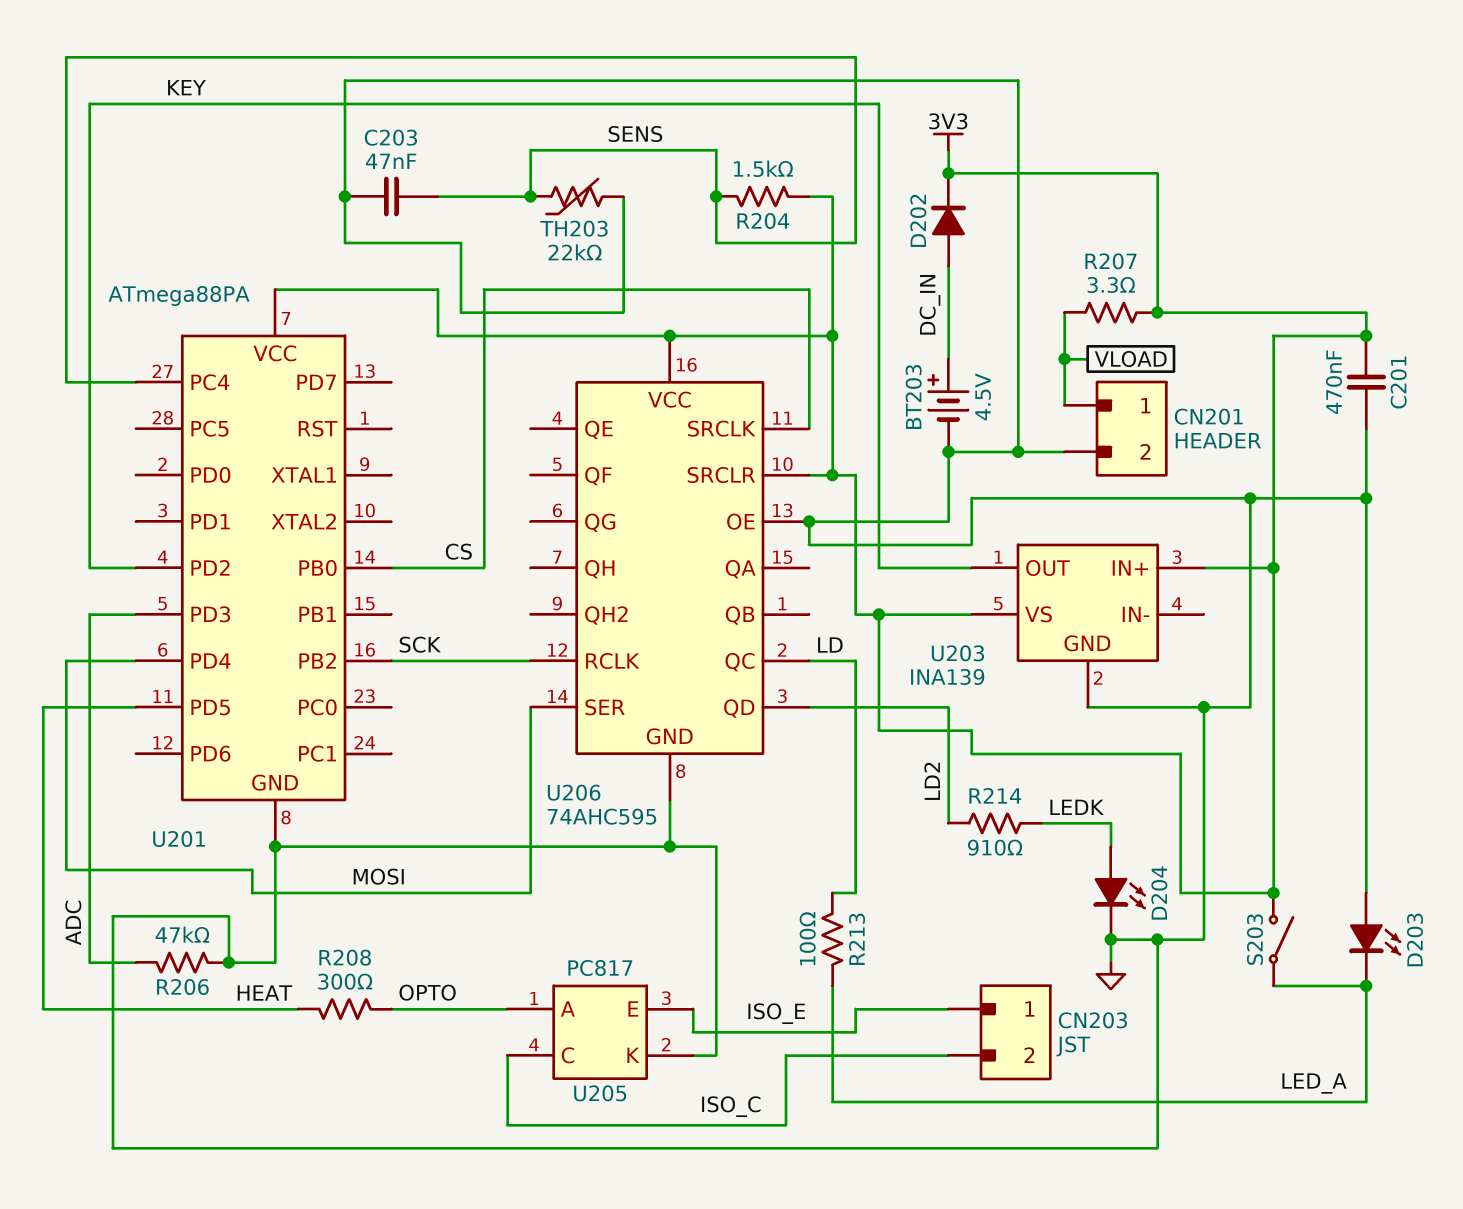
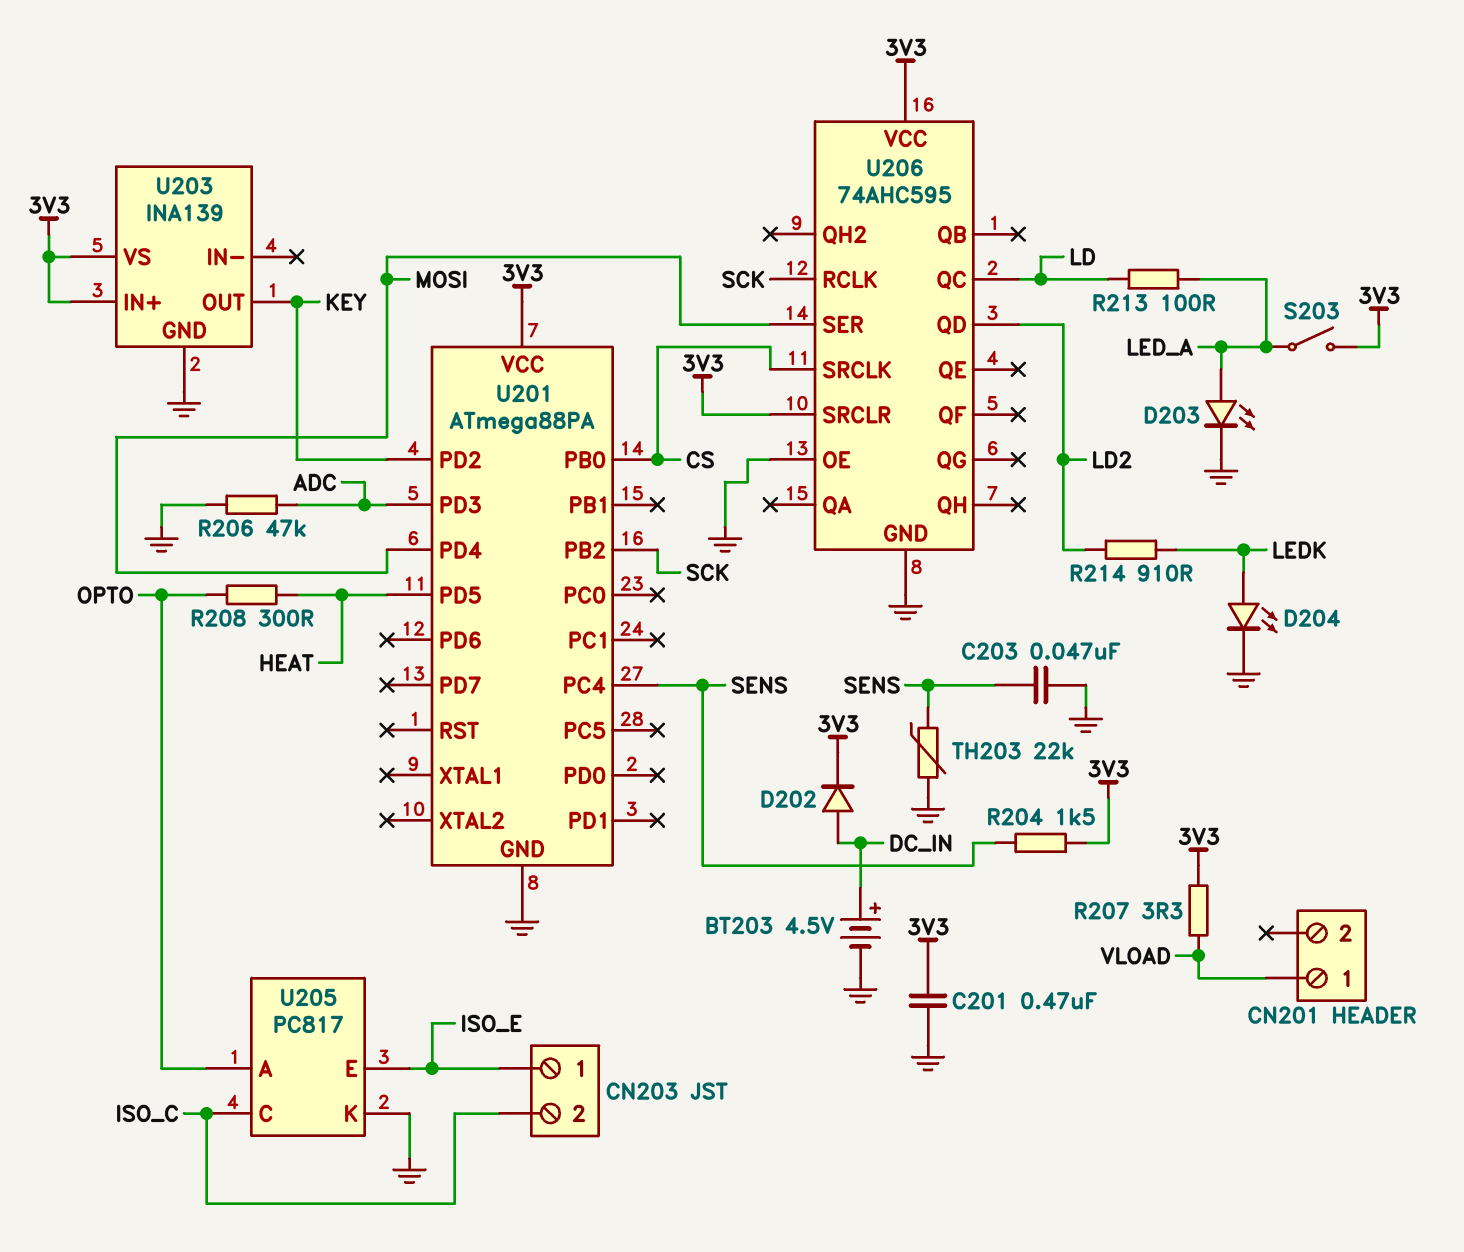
CN201 pin 2: GND -> none
D203: LED (A GND, K LED_A) -> LED (A LED_A, K GND)

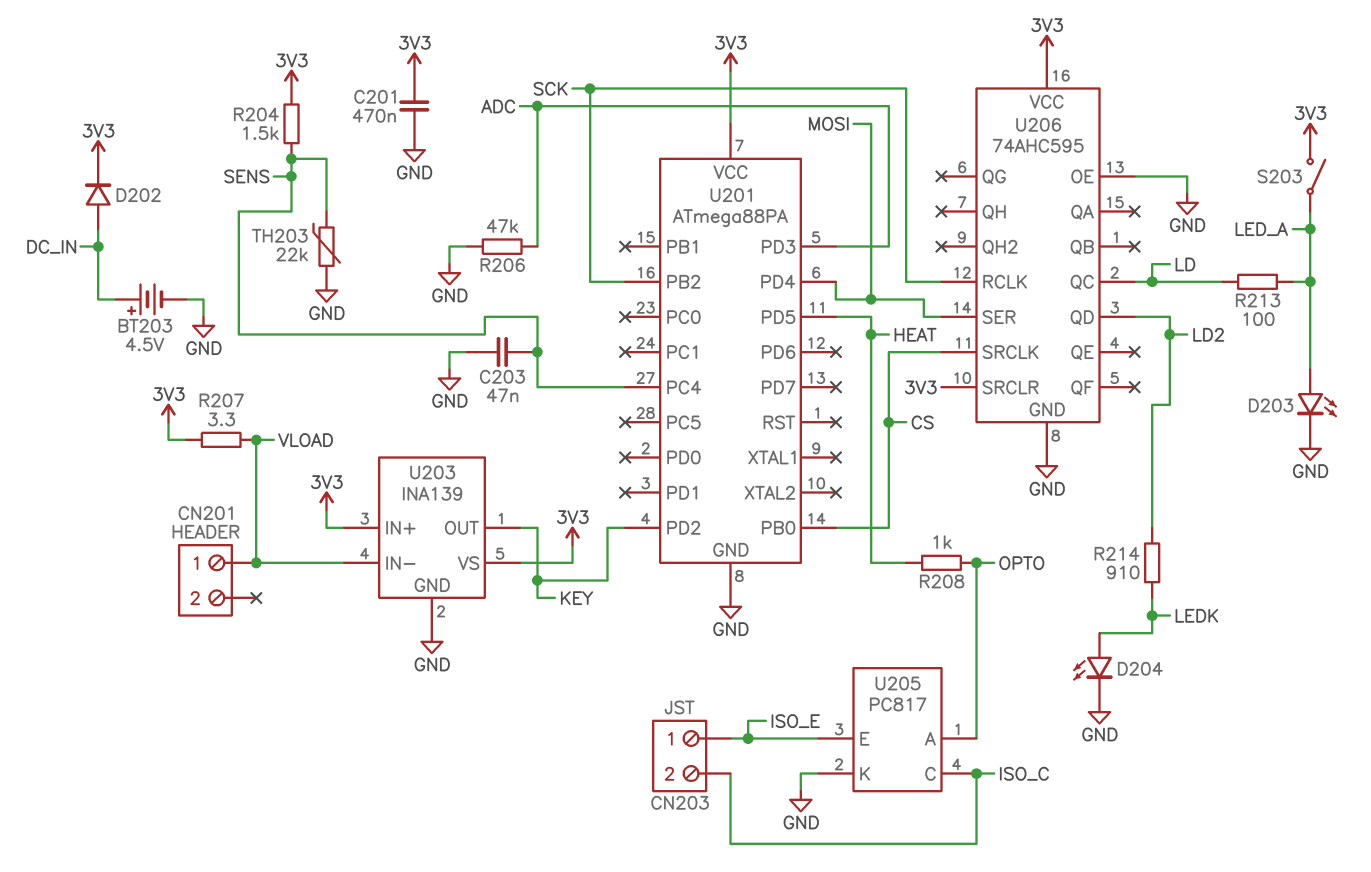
R208: 300 (HEAT, OPTO) -> 1k (HEAT, OPTO)
U203 pin IN-: none -> VLOAD

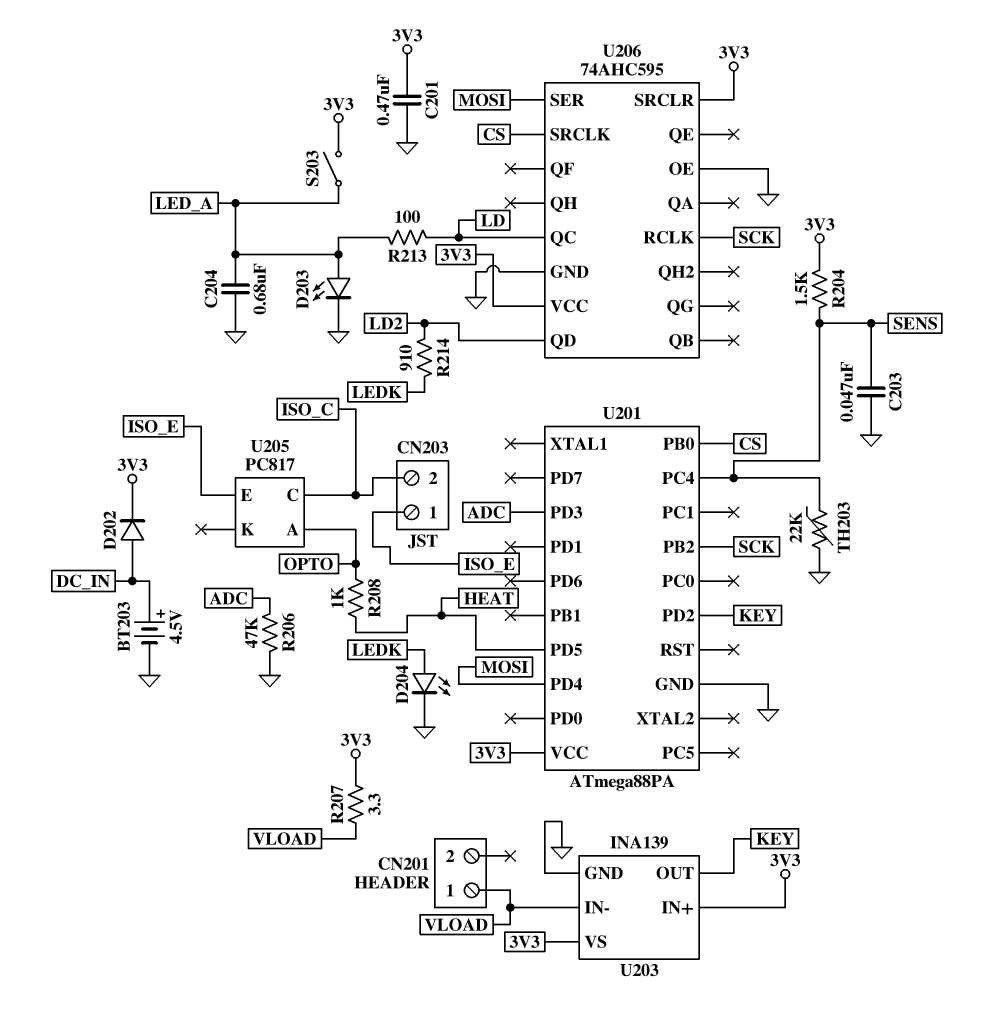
C204: none -> 680nF (GND, LED_A)
U205 pin K: GND -> none

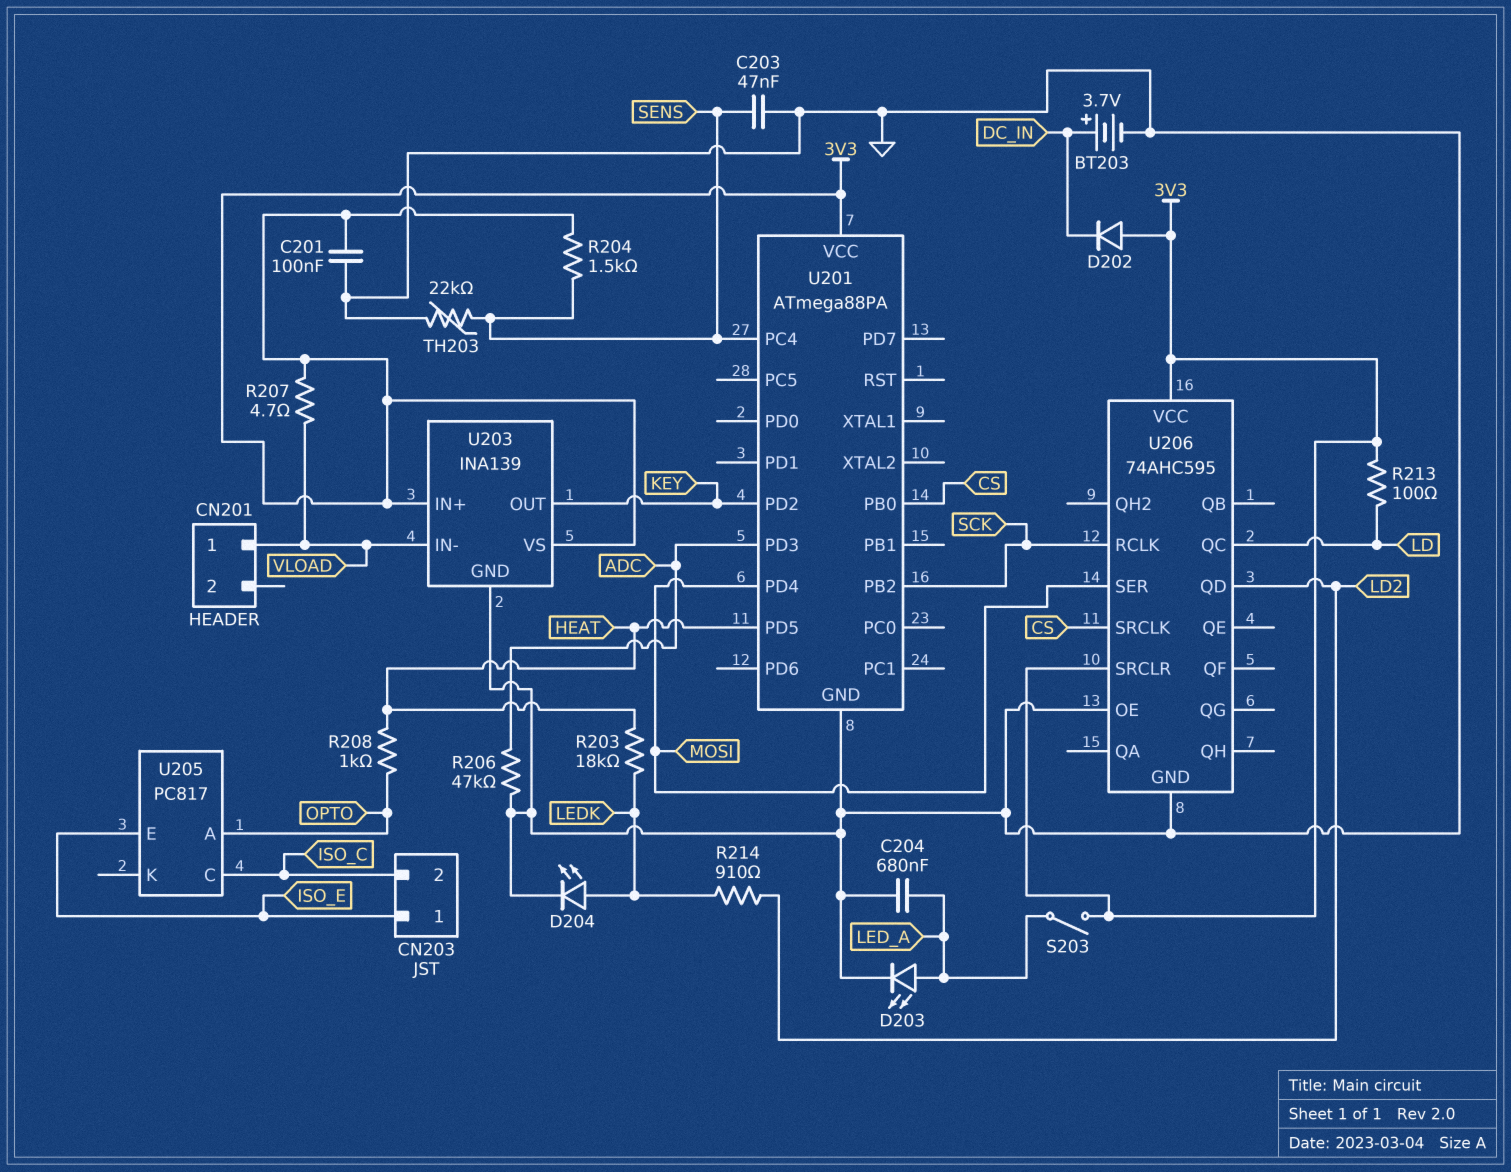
BT203: 4.5V (plus DC_IN, minus GND) -> 3.7V (plus DC_IN, minus GND)
C201: 470nF (3V3, GND) -> 100nF (3V3, GND)
D202: diode (A DC_IN, K 3V3) -> diode (A 3V3, K DC_IN)
R203: none -> 18k (HEAT, LEDK)
R207: 3.3 (3V3, VLOAD) -> 4.7 (3V3, VLOAD)
R213: 100 (LD, LED_A) -> 100 (3V3, LD)

